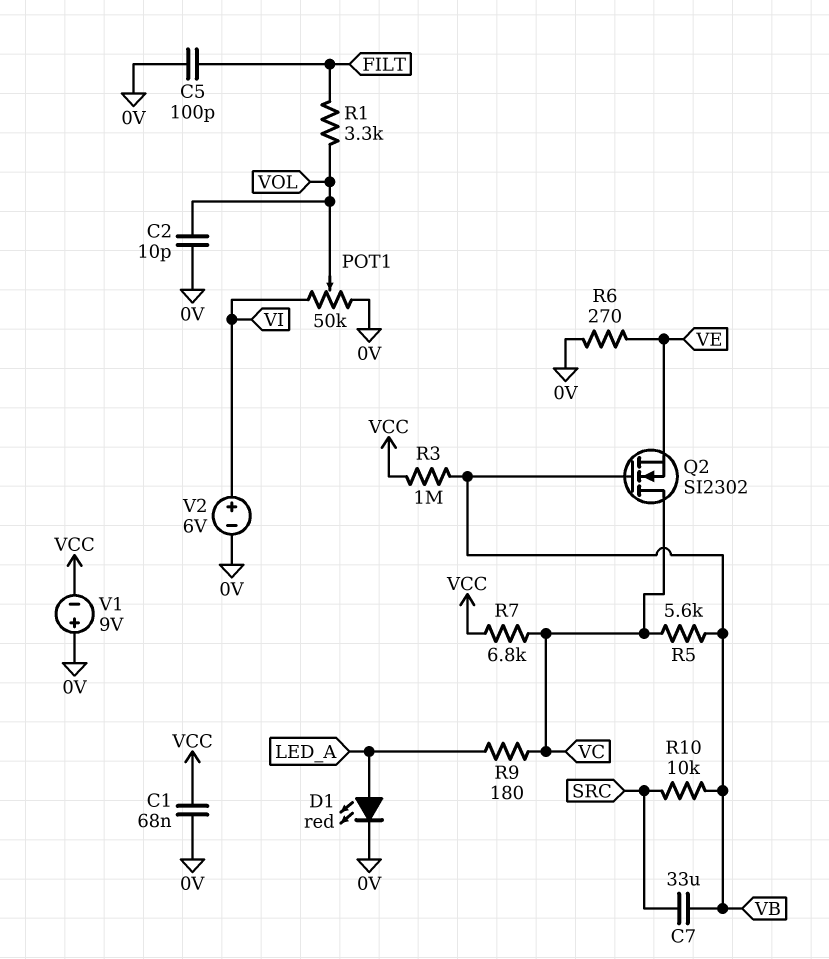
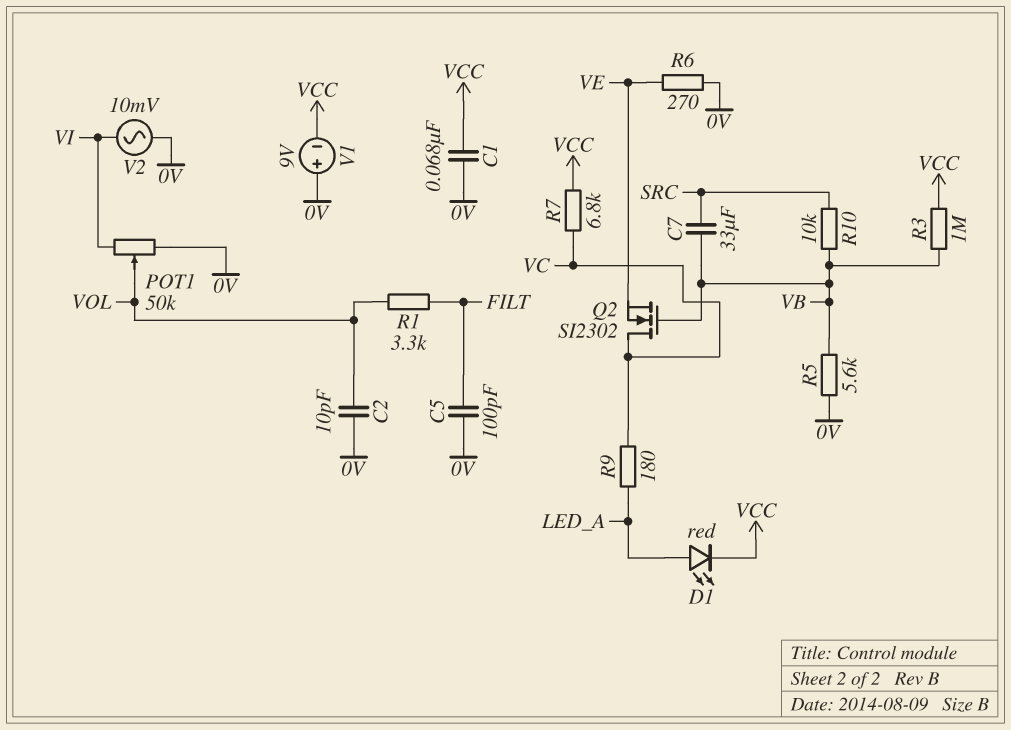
D1: LED red (A LED_A, K 0V) -> LED red (A LED_A, K VCC)
R5: 5.6k (VB, VC) -> 5.6k (0V, VB)
V2: 6V (plus VI, minus 0V) -> AC 10mV (0V, VI)

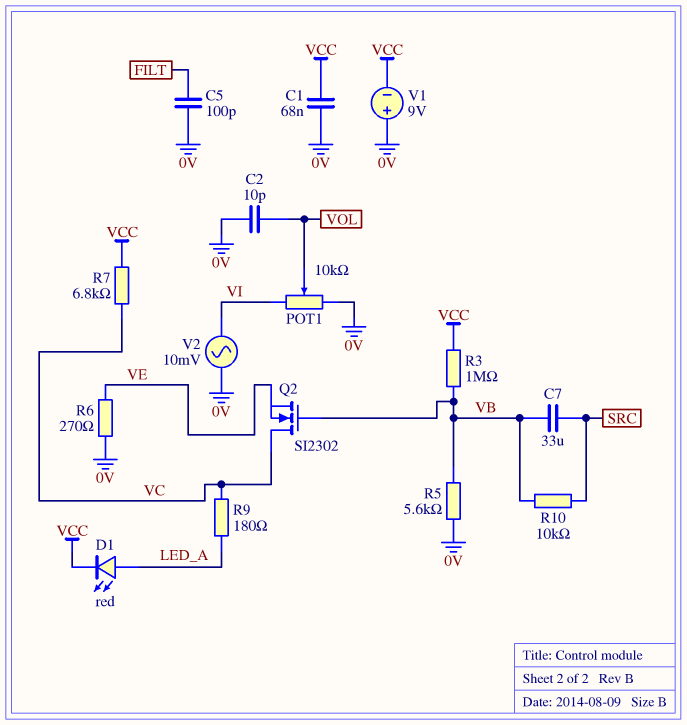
POT1: 50k (0V, VI, wiper VOL) -> 10k (0V, VI, wiper VOL)
R1: 3.3k (FILT, VOL) -> none

